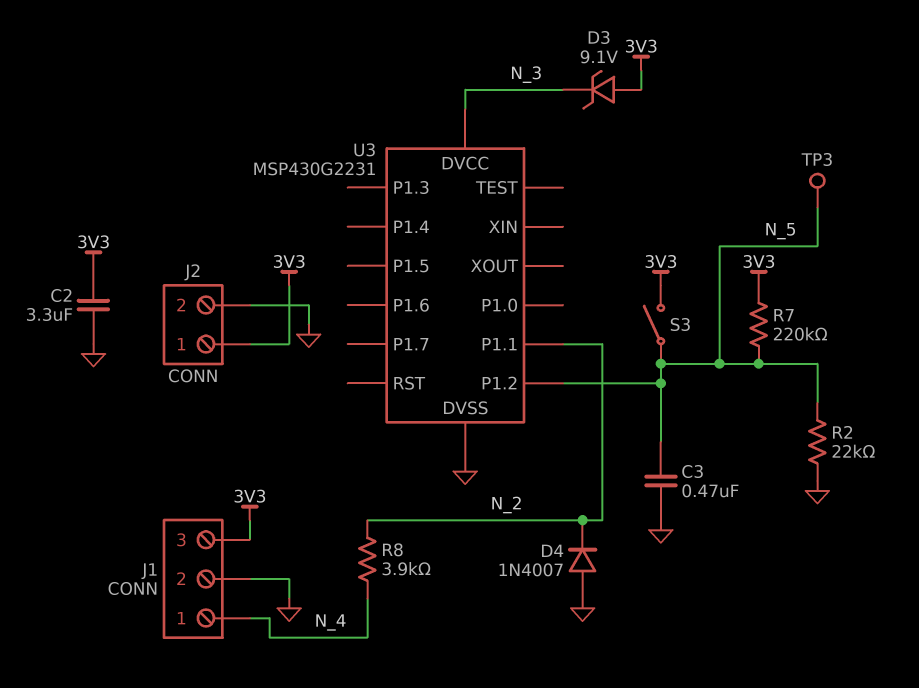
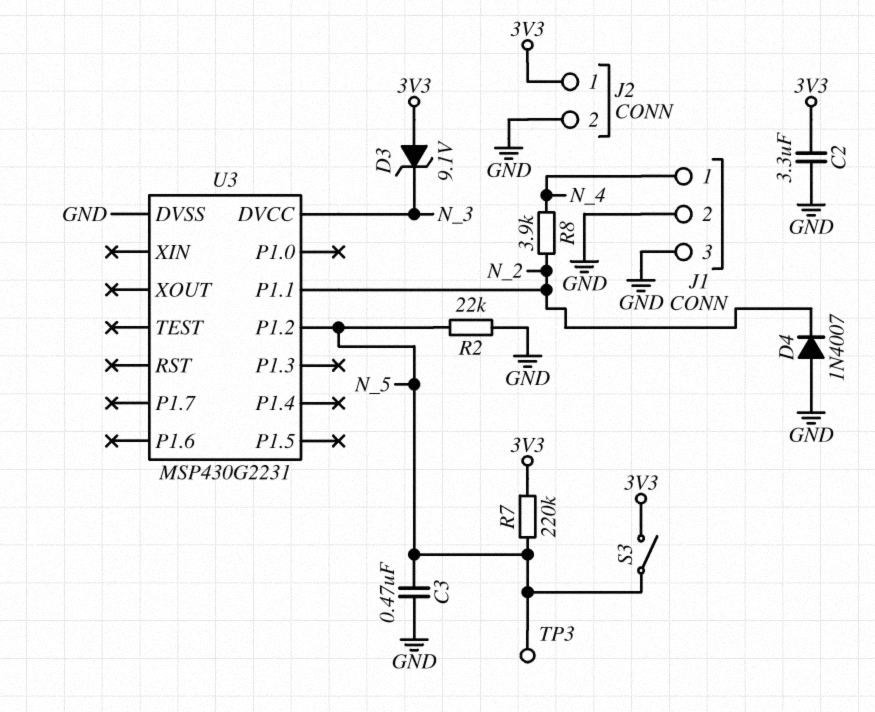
J1 pin 3: 3V3 -> GND

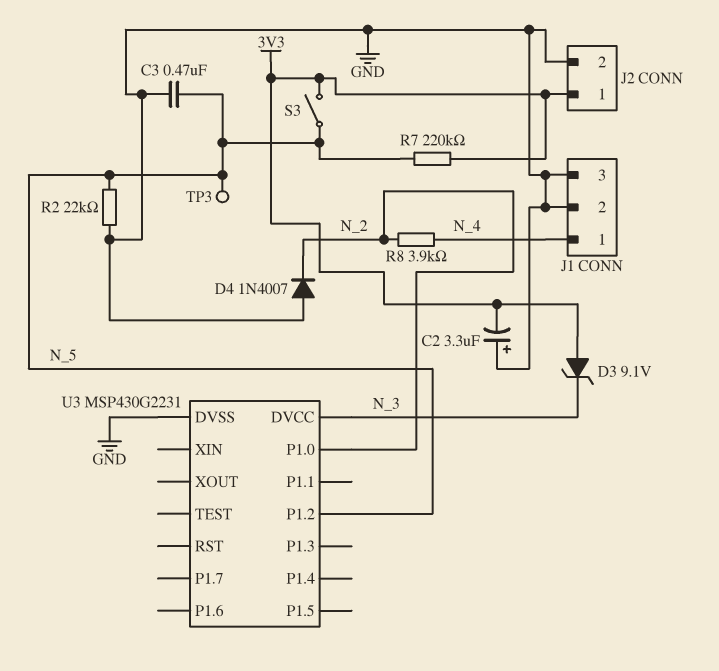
C2: 3.3uF (3V3, GND) -> 3.3uF (plus GND, minus 3V3)
U3 pin P1.0: none -> N_2
U3 pin P1.1: N_2 -> none

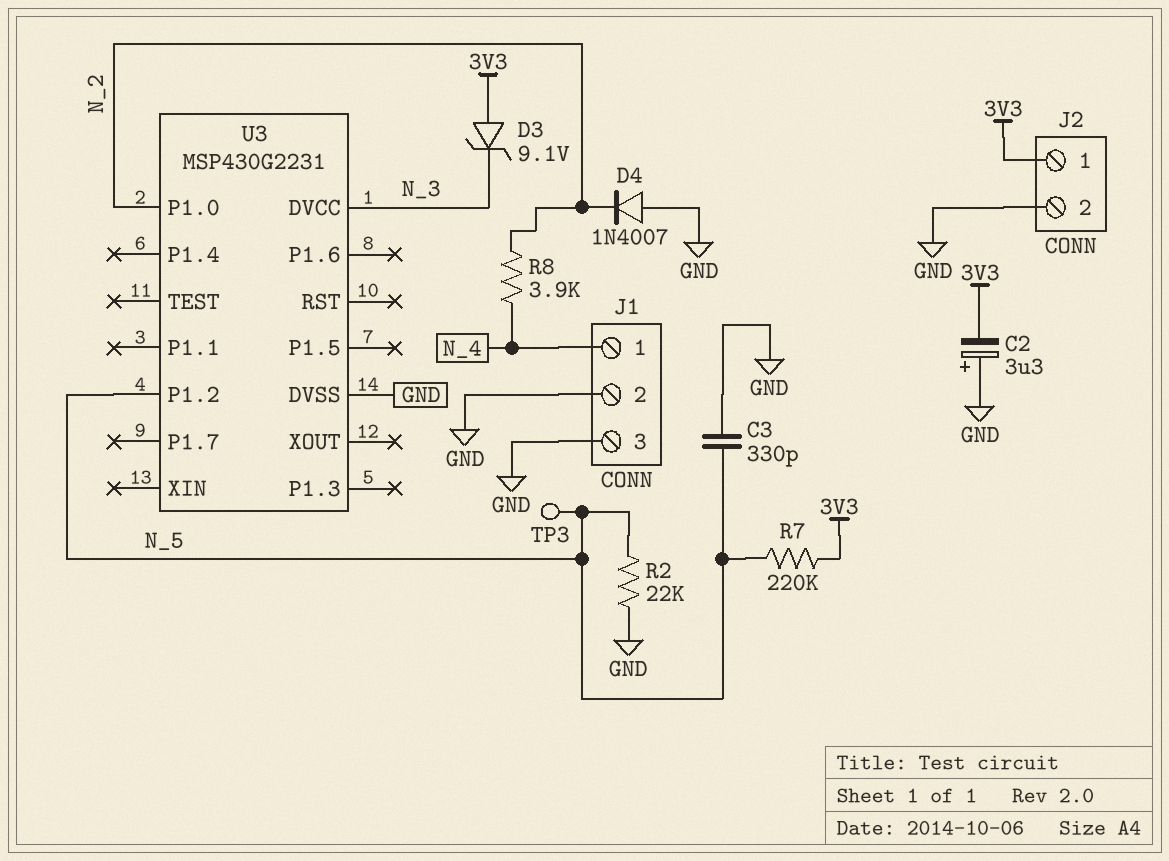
C3: 470nF (GND, N_5) -> 330pF (GND, N_5)
S3: switch (3V3, N_5) -> none

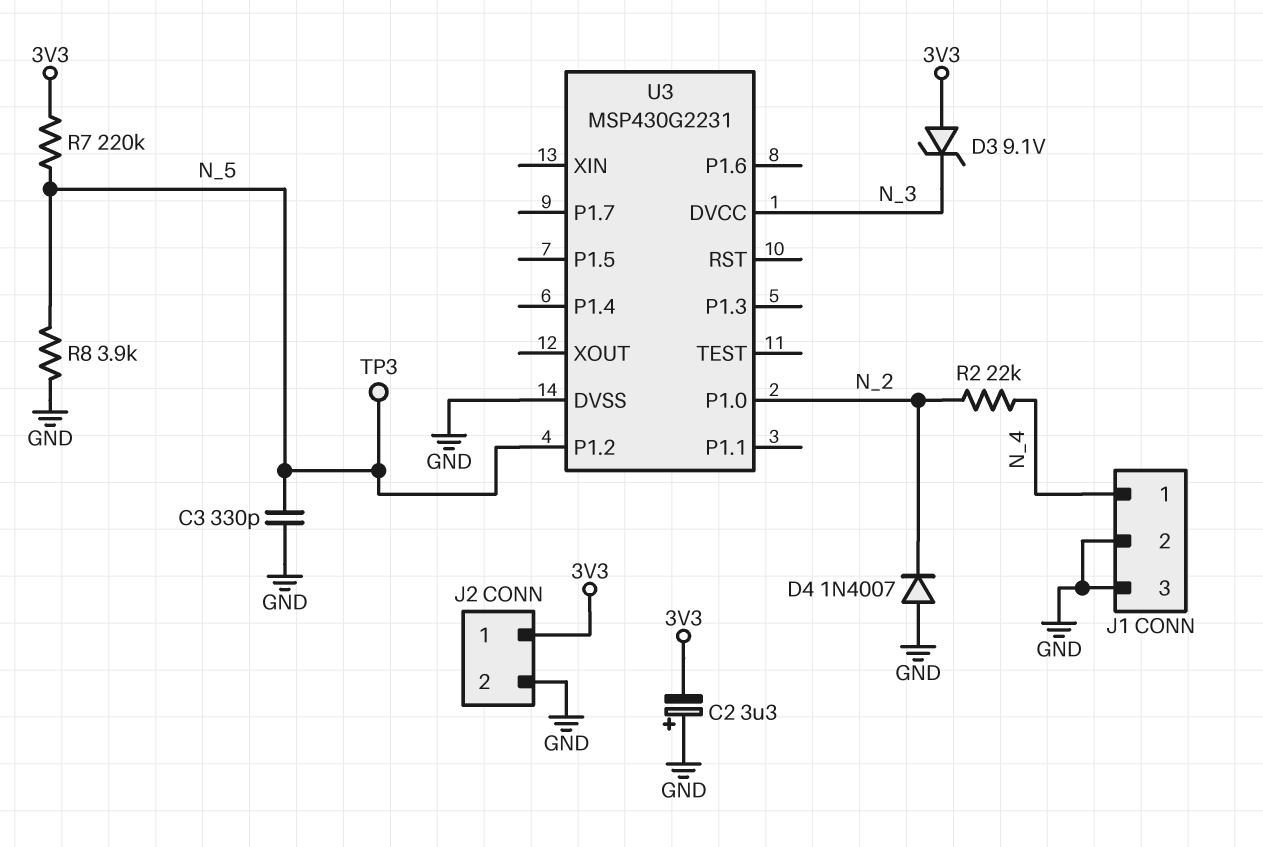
R2: 22k (GND, N_5) -> 22k (N_2, N_4)
R8: 3.9k (N_2, N_4) -> 3.9k (GND, N_5)

